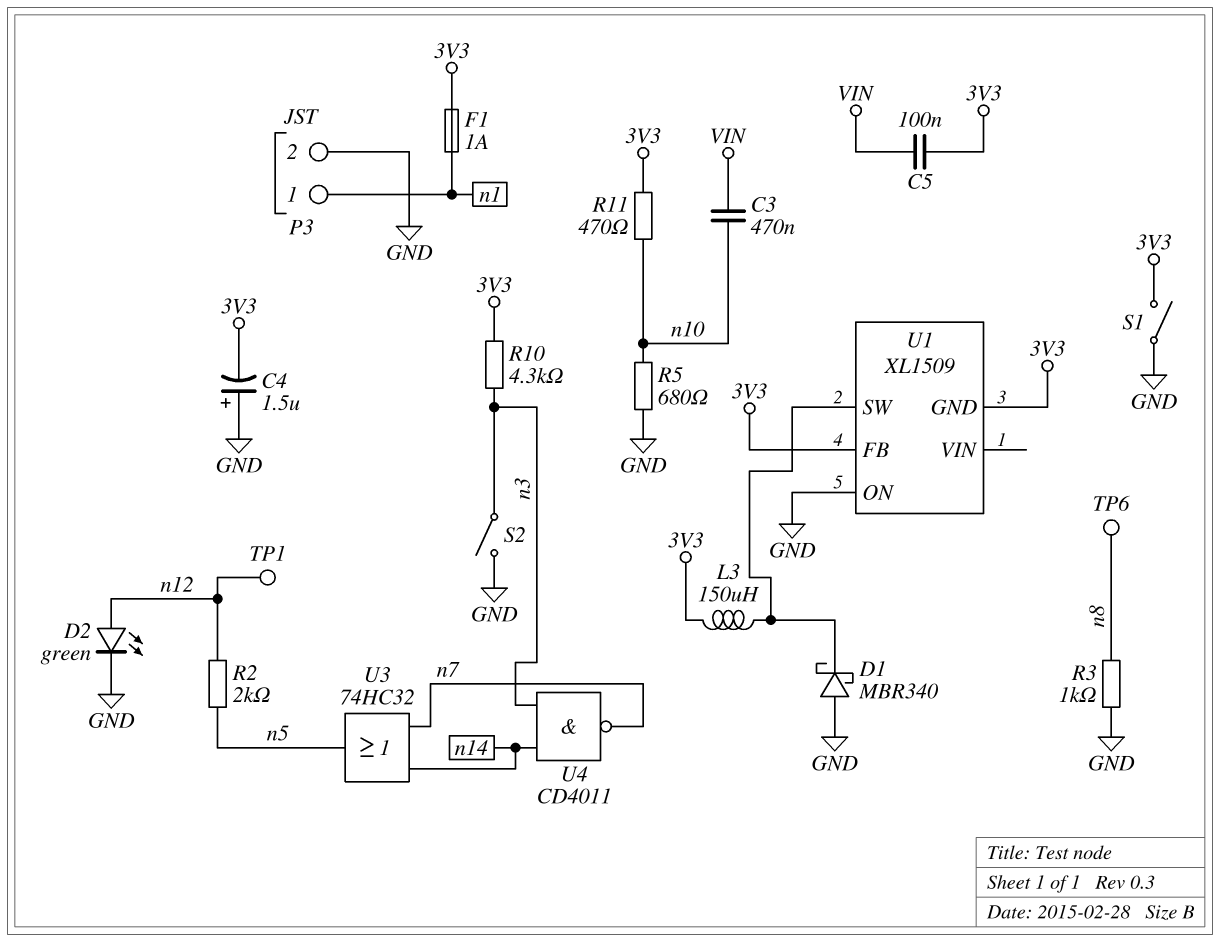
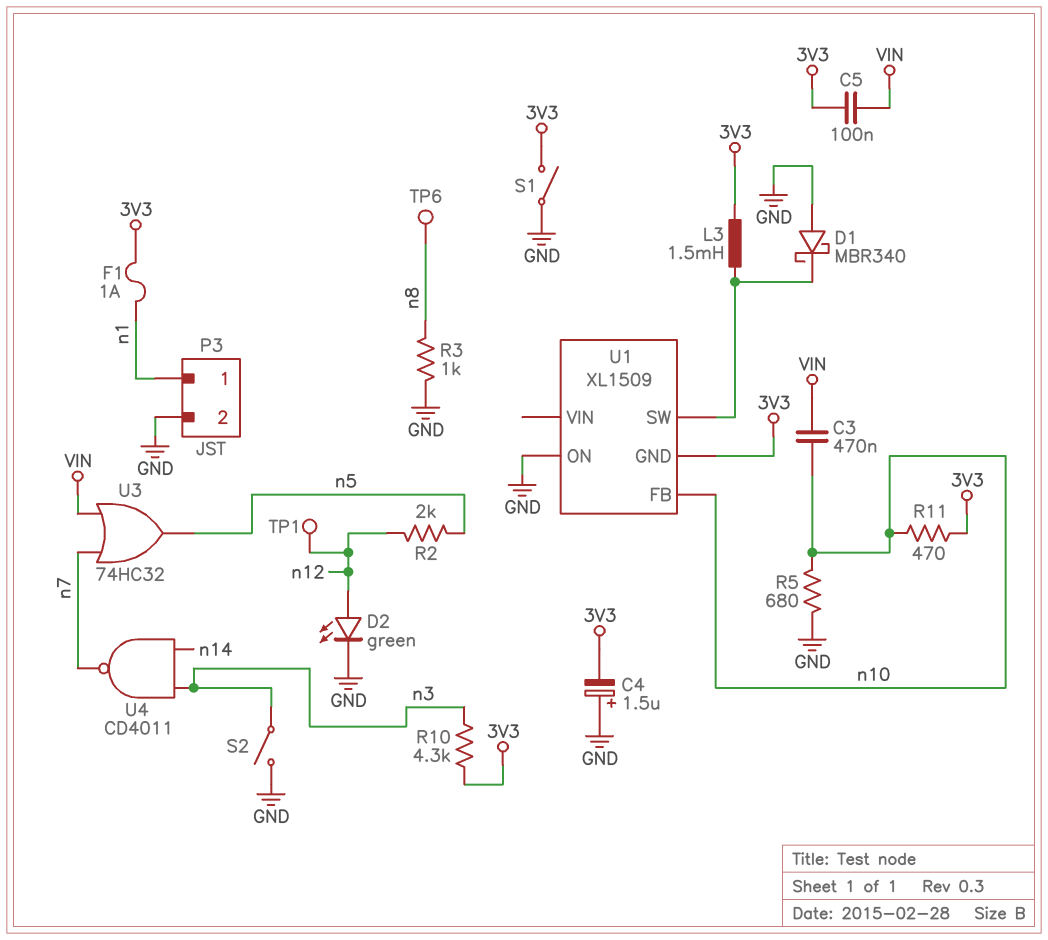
L3: 150uH (3V3, U1/SW) -> 1.5mH (3V3, U1/SW)
U1 pin FB: 3V3 -> n10
U3: OR 74HC32 (in n7, in n14, out n5) -> OR 74HC32 (in VIN, in n7, out n5)

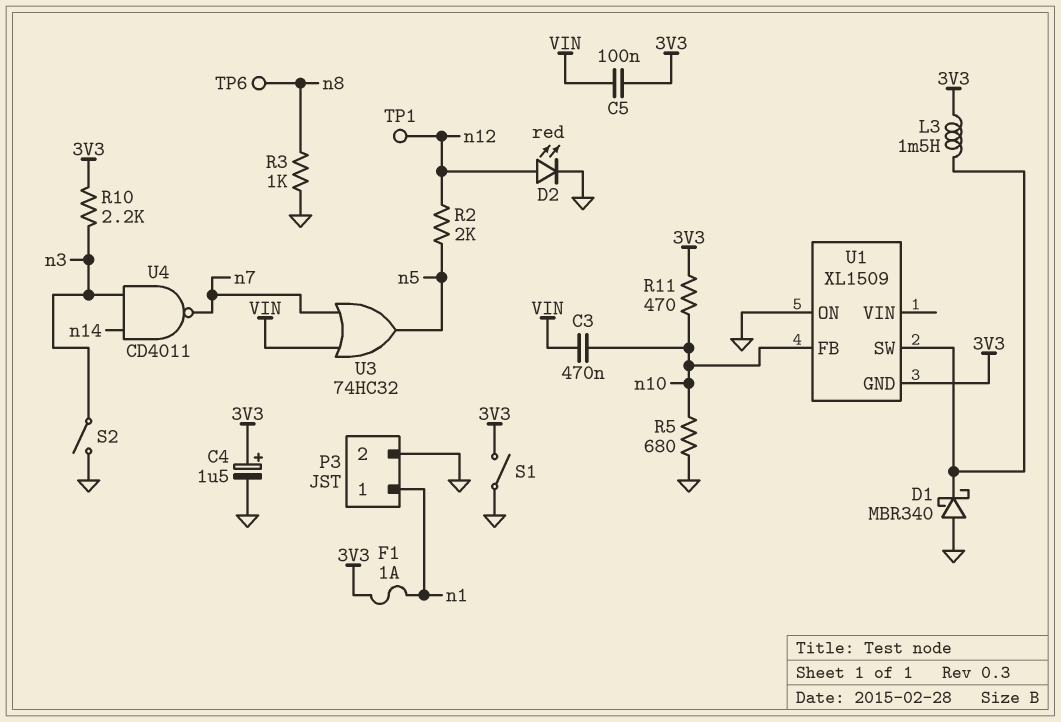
C4: 1.5uF (plus GND, minus 3V3) -> 1.5uF (plus 3V3, minus GND)
D2: LED green (A n12, K GND) -> LED red (A n12, K GND)
R10: 4.3k (3V3, n3) -> 2.2k (3V3, n3)

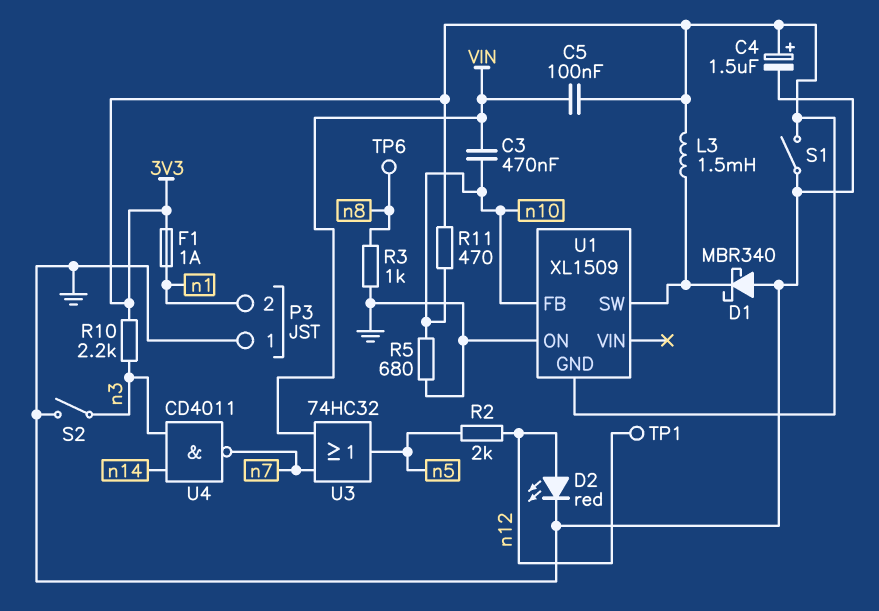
P3 pin 1: n1 -> GND
P3 pin 2: GND -> n1

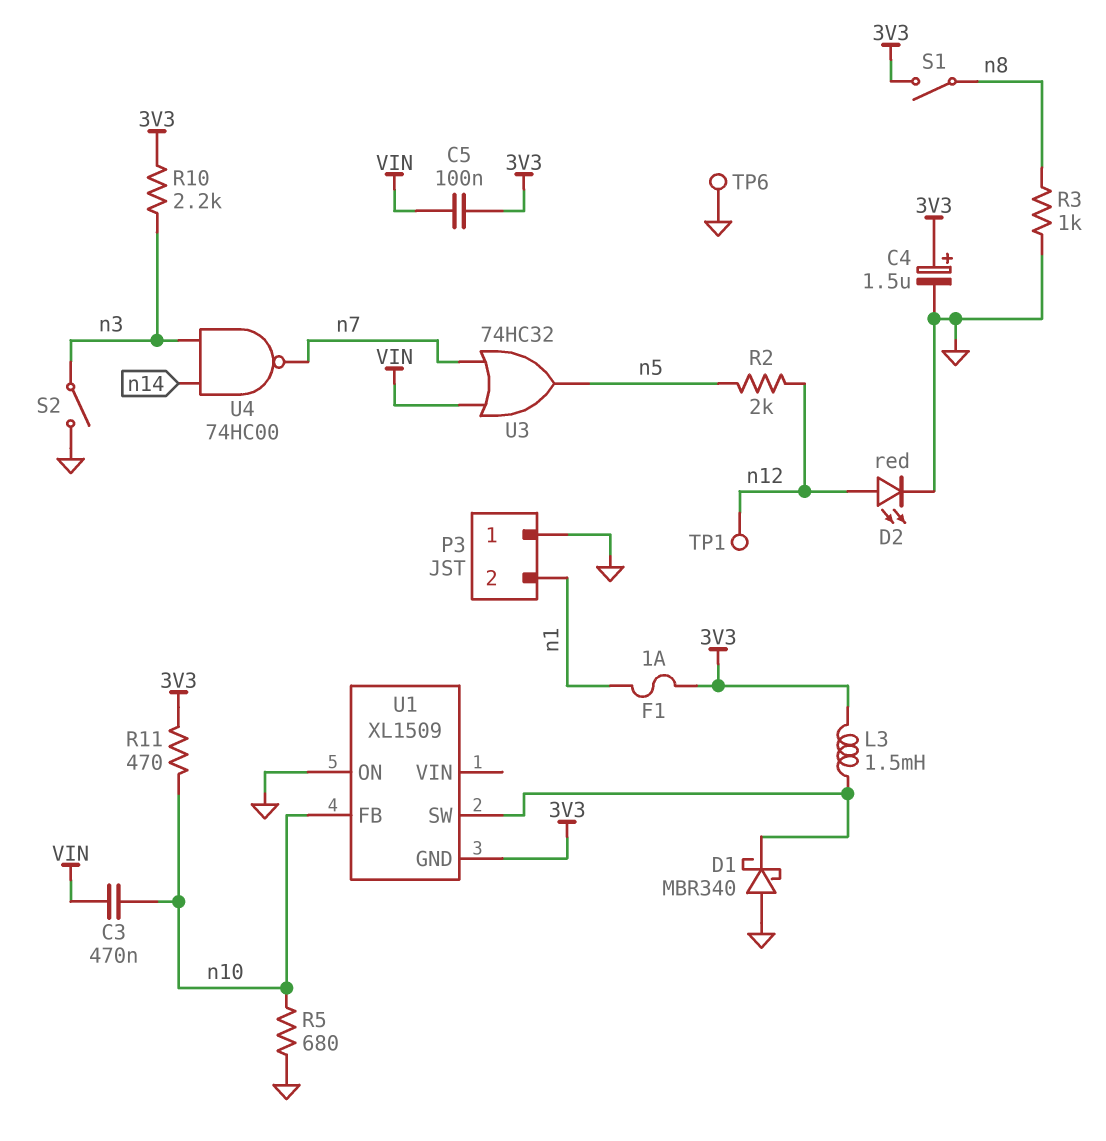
S1: switch (3V3, GND) -> switch (3V3, n8)
TP6: test point (n8) -> test point (GND)
U4: NAND CD4011 (in n3, in n14, out n7) -> NAND 74HC00 (in n3, in n14, out n7)

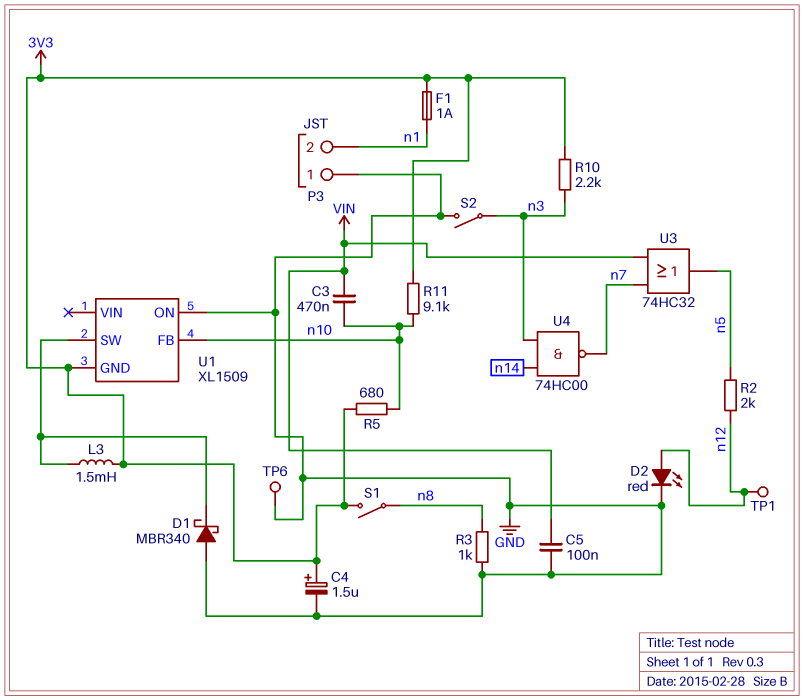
C5: 100nF (3V3, VIN) -> 100nF (GND, VIN)
R5: 680 (GND, n10) -> 680 (3V3, n10)
R11: 470 (3V3, n10) -> 9.1k (3V3, n10)

